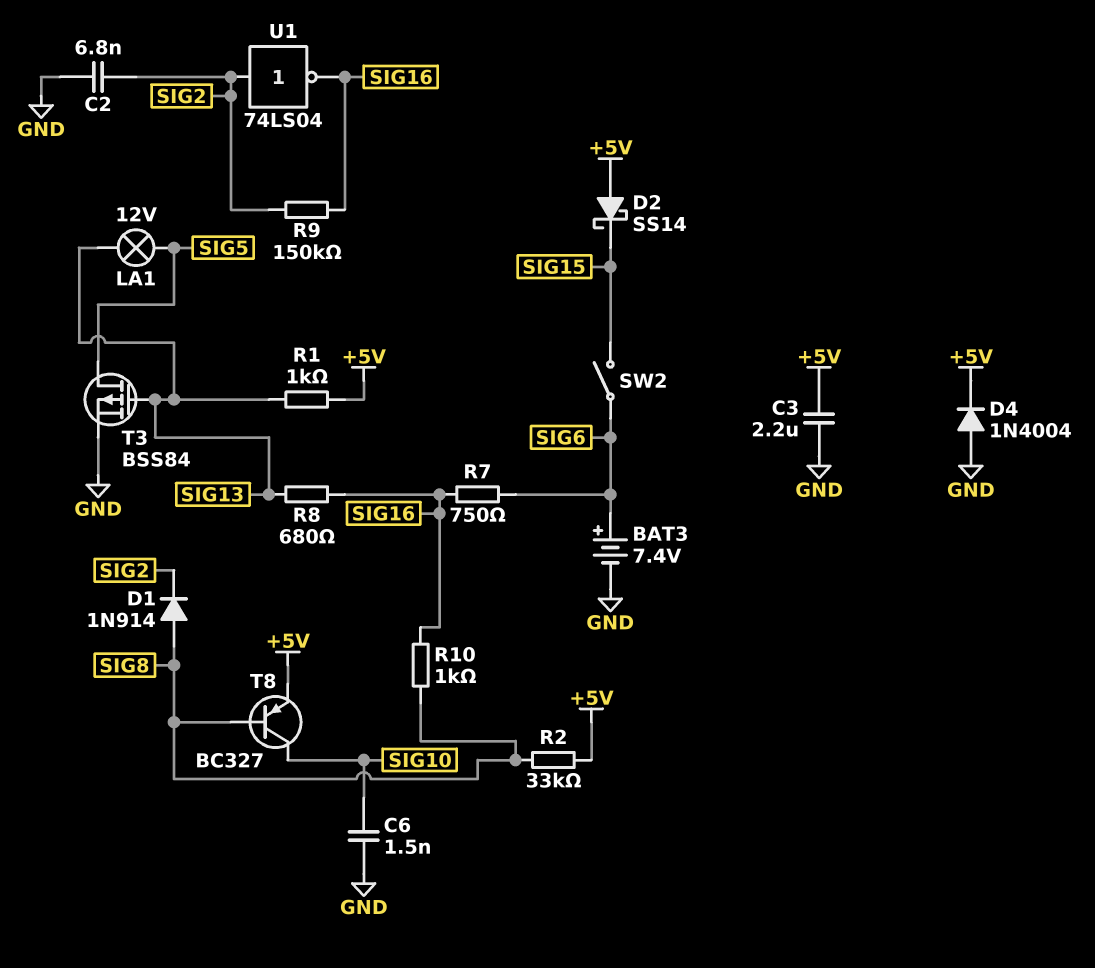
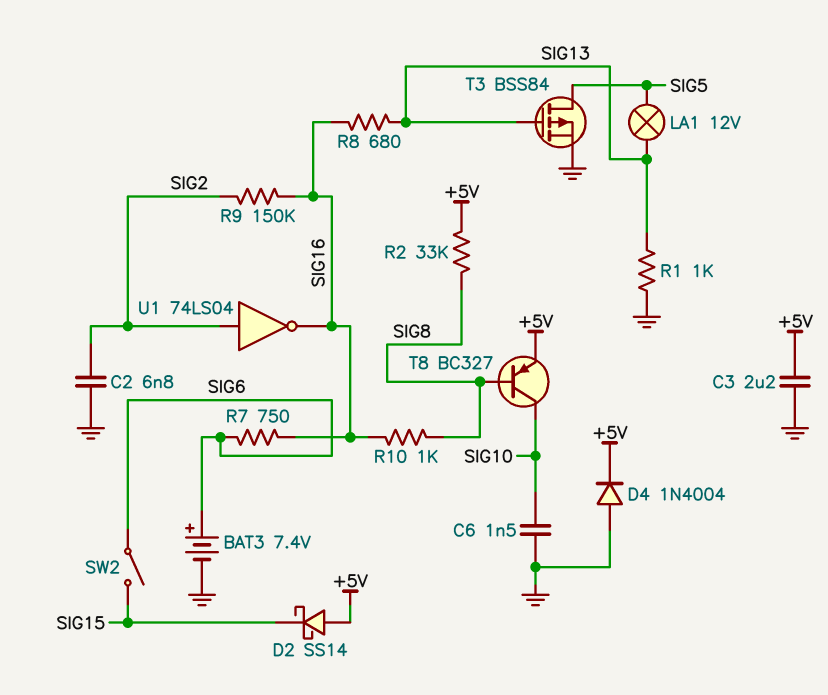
D1: diode 1N914 (A SIG8, K SIG2) -> none
R1: 1k (+5V, SIG13) -> 1k (GND, SIG13)

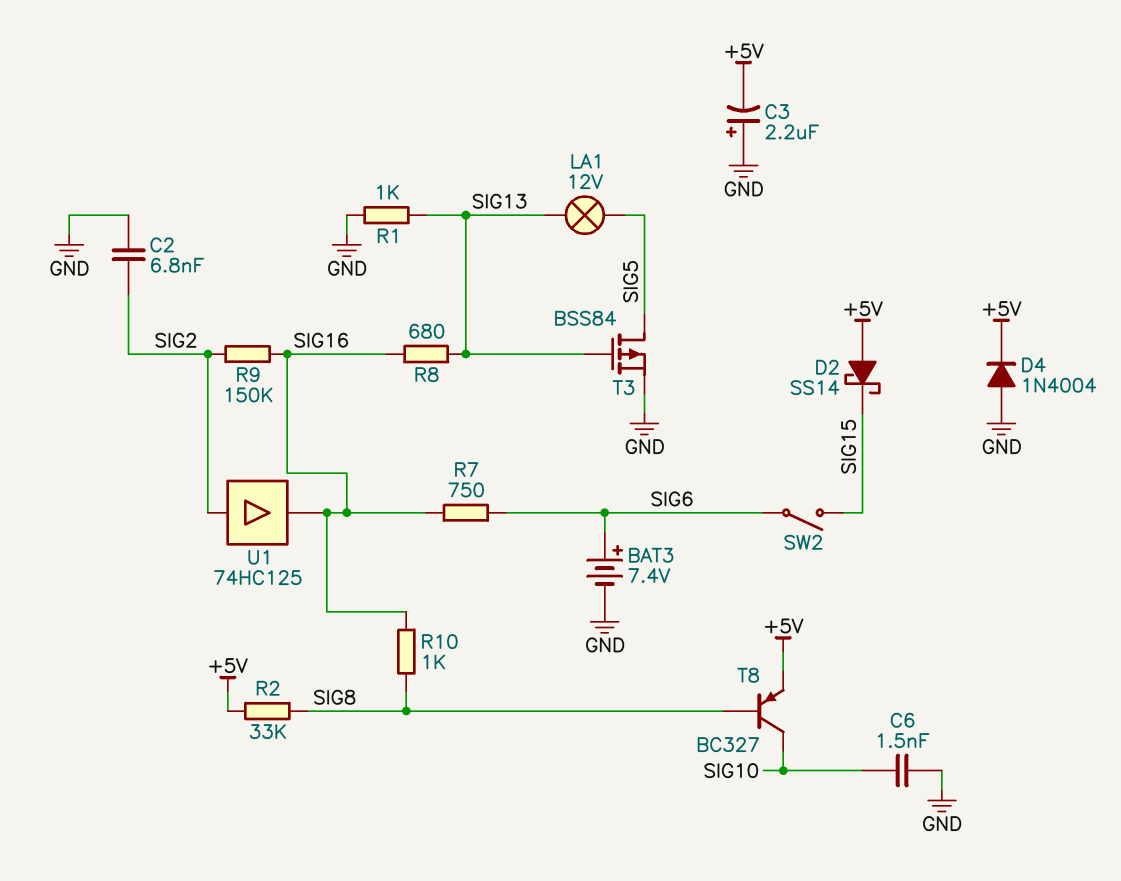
C3: 2.2uF (+5V, GND) -> 2.2uF (plus GND, minus +5V)
U1: NOT 74LS04 (in SIG2, out SIG16) -> buffer 74HC125 (in SIG2, out SIG16)

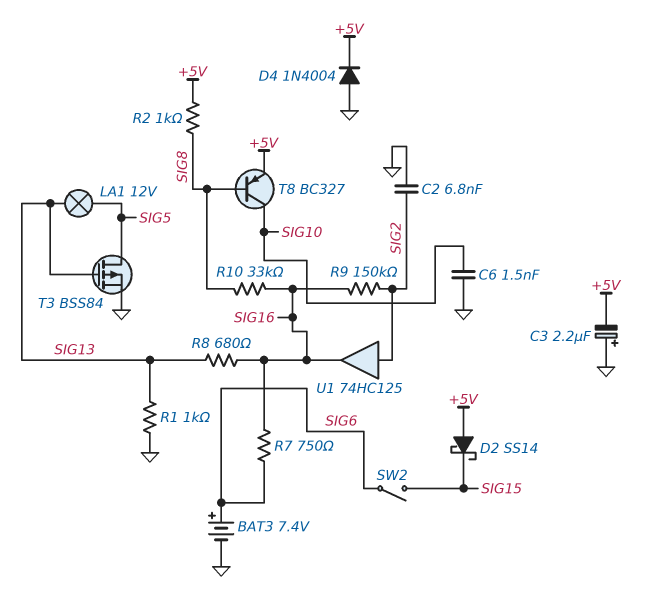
R2: 33k (+5V, SIG8) -> 1k (+5V, SIG8)
R10: 1k (SIG8, SIG16) -> 33k (SIG8, SIG16)

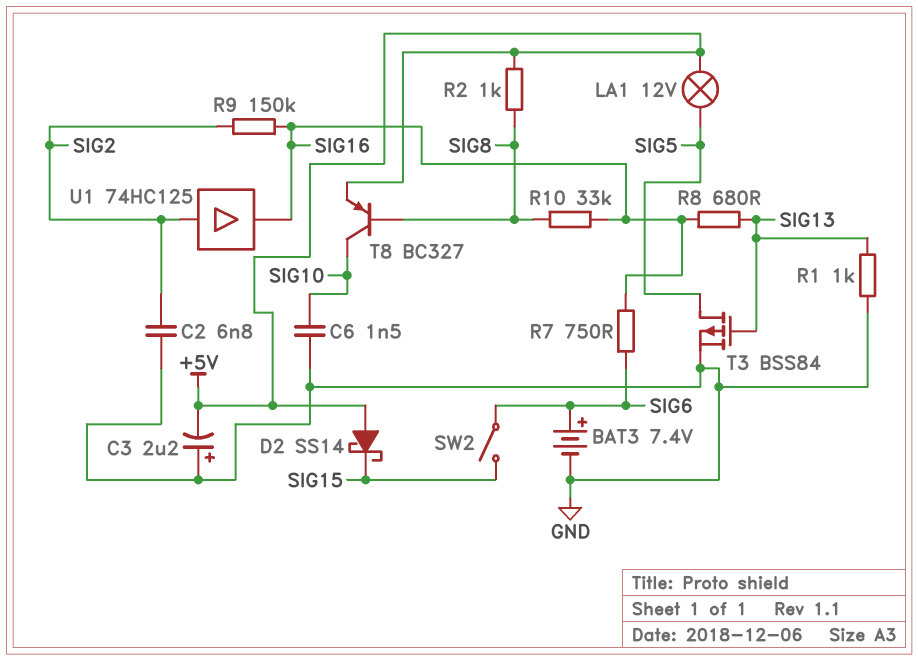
D4: diode 1N4004 (A GND, K +5V) -> none
LA1: lamp 12V (SIG5, SIG13) -> lamp 12V (+5V, SIG5)

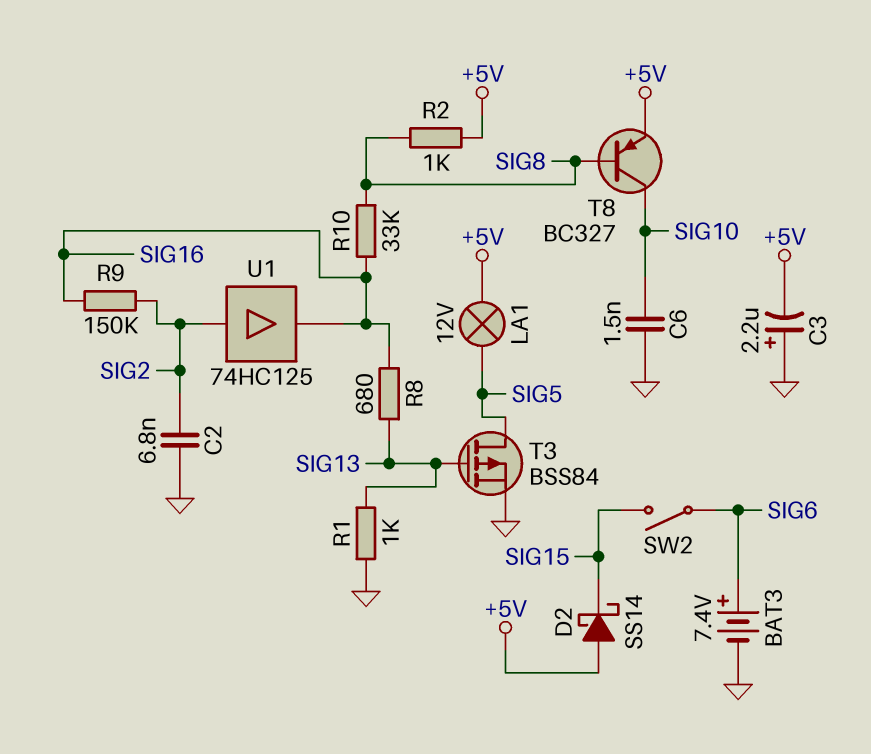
R7: 750 (SIG6, SIG16) -> none

